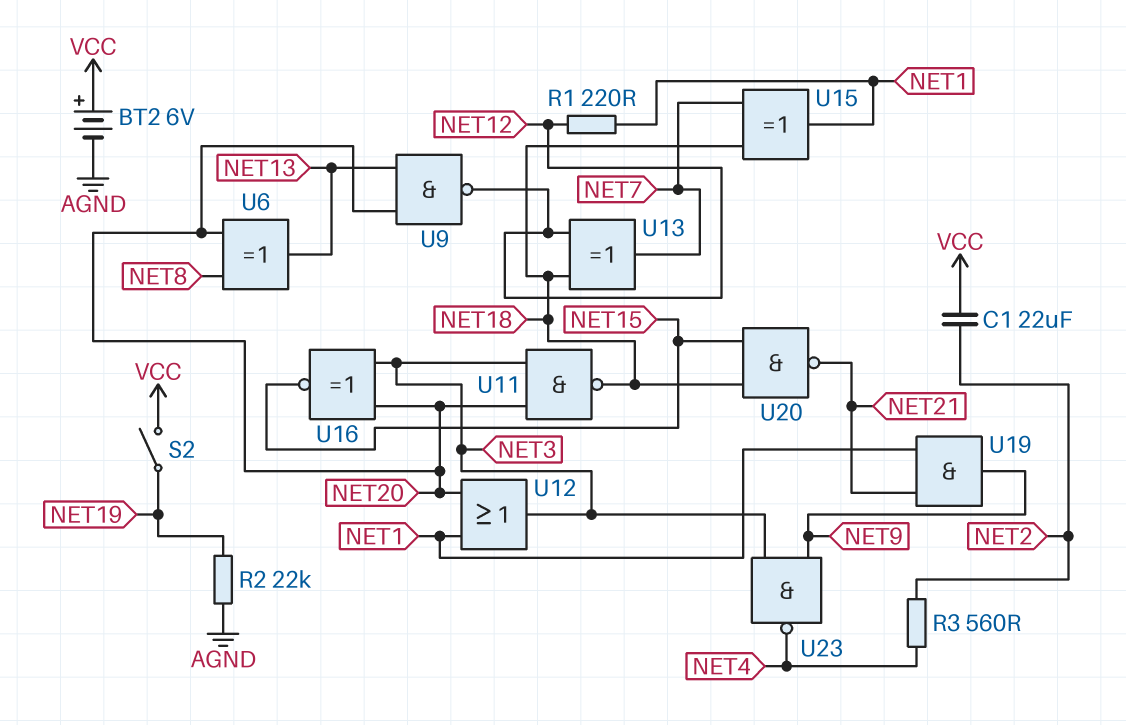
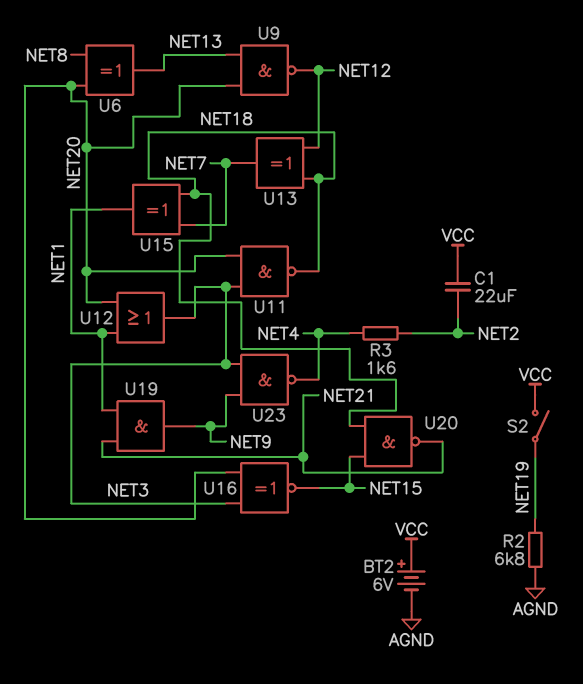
R1: 220 (NET1, NET12) -> none
R2: 22k (AGND, NET19) -> 6.8k (AGND, NET19)
R3: 560 (NET2, NET4) -> 1.6k (NET2, NET4)

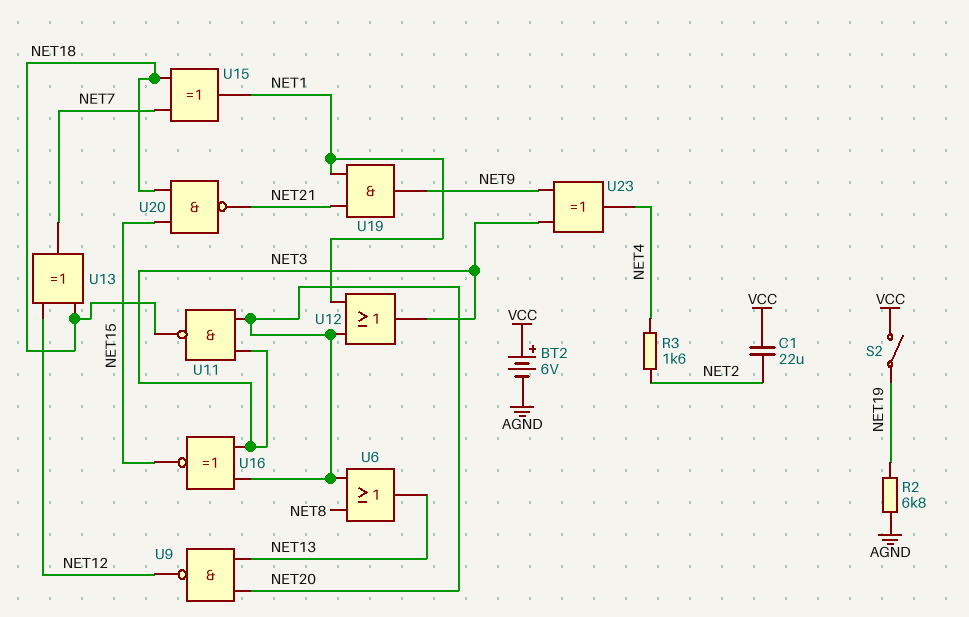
U6: XOR (in NET8, in NET20, out NET13) -> OR (in NET8, in NET20, out NET13)
U23: NAND (in NET3, in NET9, out NET4) -> XOR (in NET3, in NET9, out NET4)

